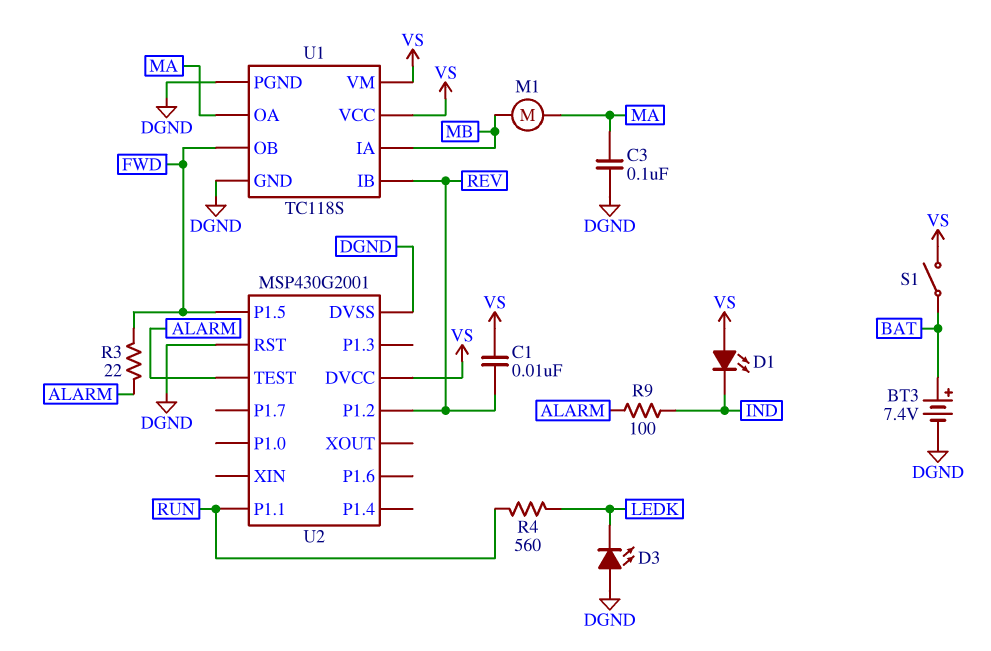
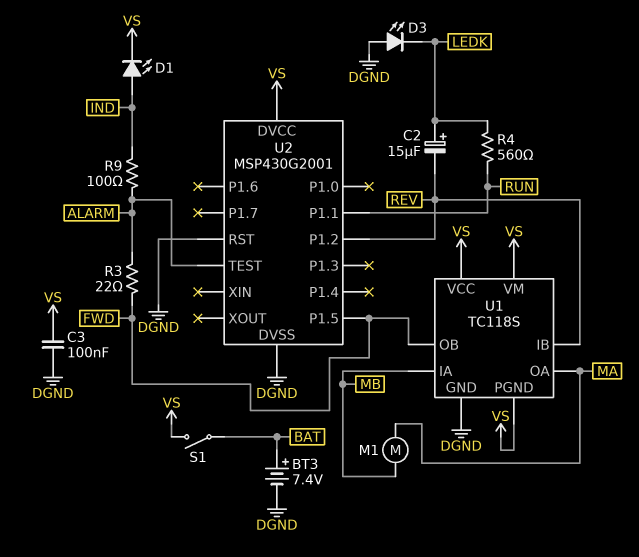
C1: 10nF (REV, VS) -> none
C2: none -> 15uF (plus LEDK, minus REV)
C3: 100nF (DGND, MA) -> 100nF (DGND, VS)
D1: LED (A VS, K IND) -> LED (A IND, K VS)
U1 pin PGND: DGND -> VS

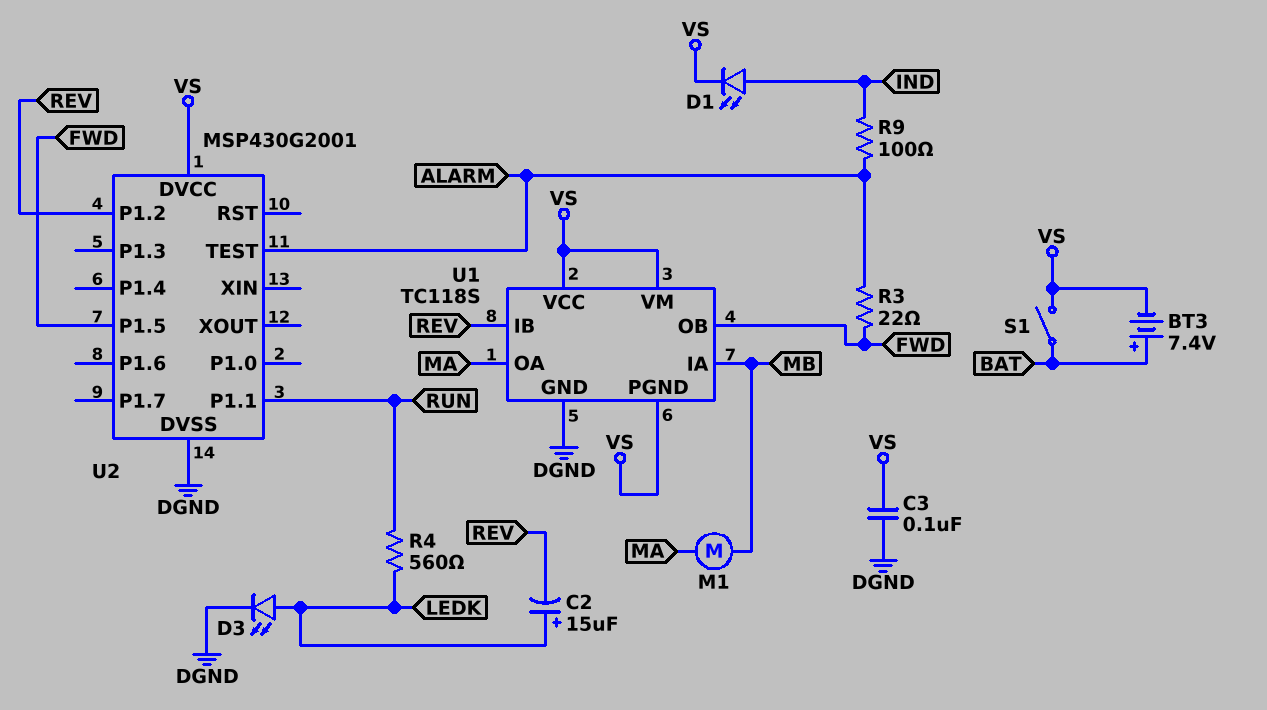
BT3: 7.4V (plus BAT, minus DGND) -> 7.4V (plus BAT, minus VS)
D3: LED (A DGND, K LEDK) -> LED (A LEDK, K DGND)
U2 pin RST: DGND -> none

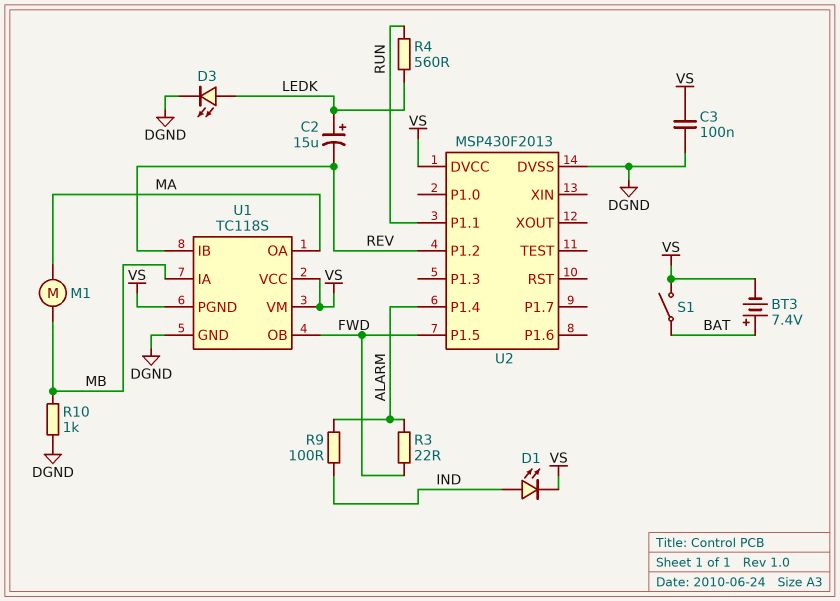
R10: none -> 1k (DGND, MB)
U2: MSP430G2001 -> MSP430F2013
U2 pin P1.4: none -> ALARM
U2 pin TEST: ALARM -> none

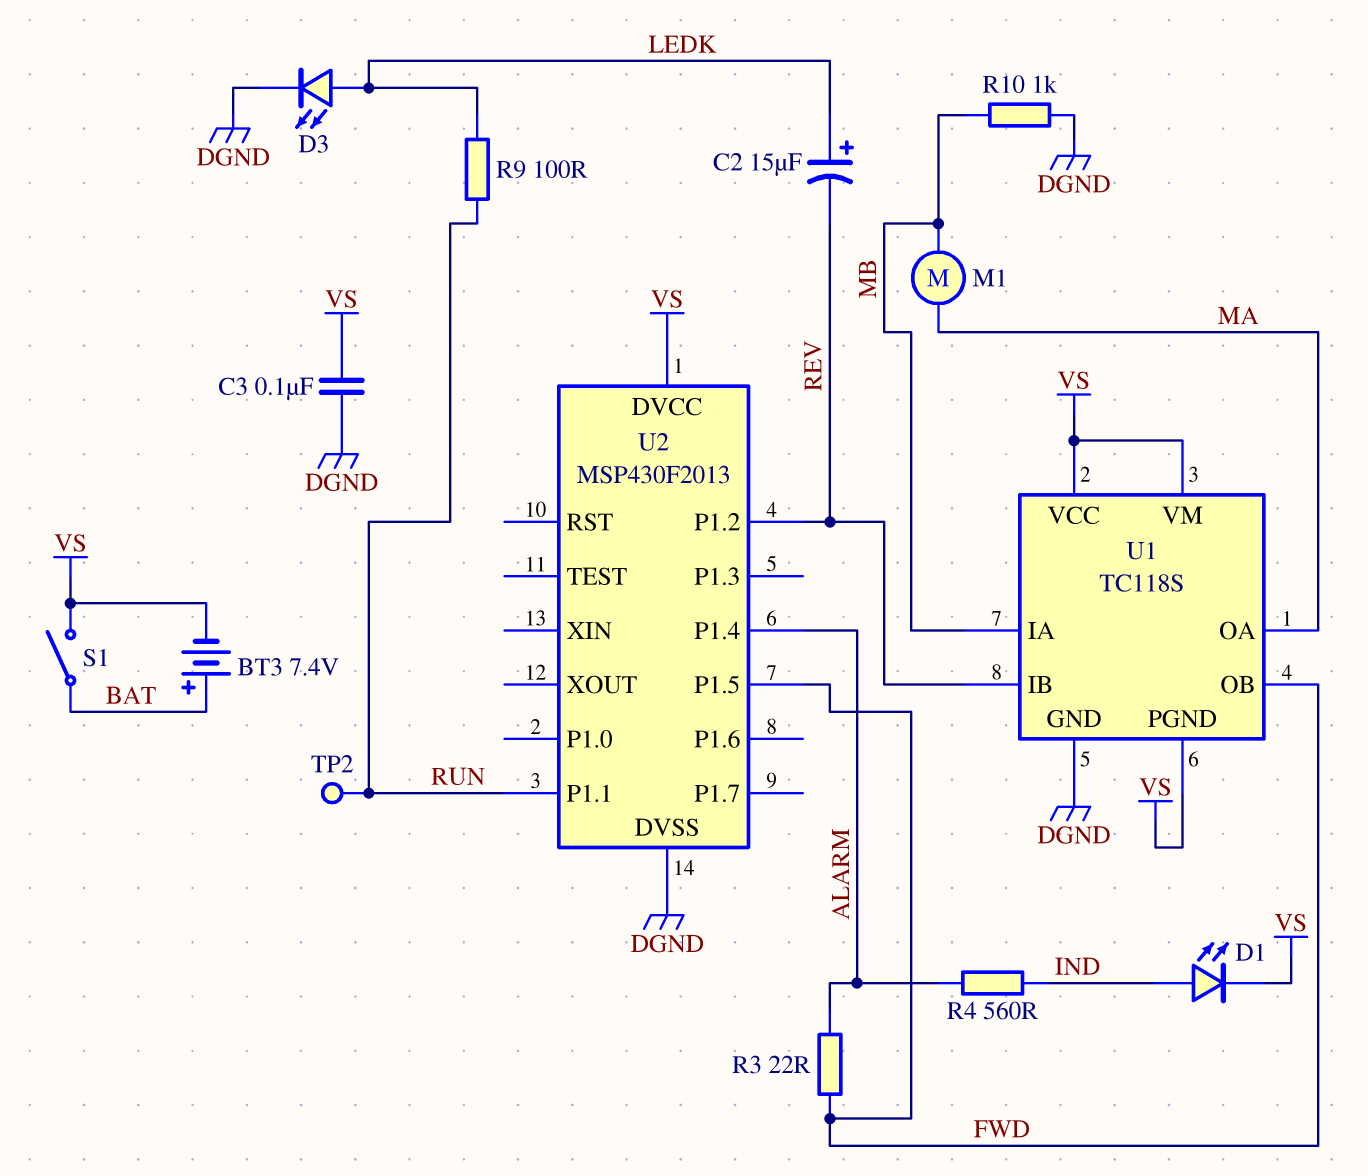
R4: 560 (LEDK, RUN) -> 560 (ALARM, IND)
R9: 100 (ALARM, IND) -> 100 (LEDK, RUN)
TP2: none -> test point (RUN)

